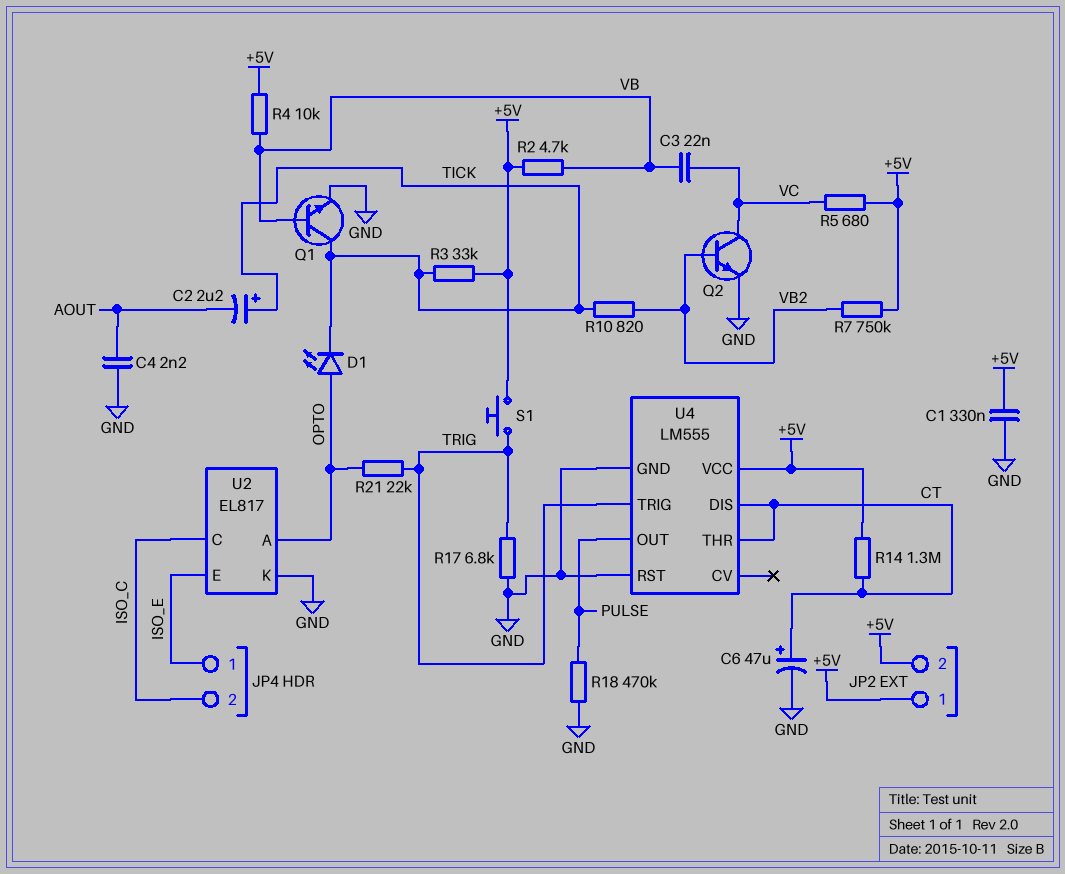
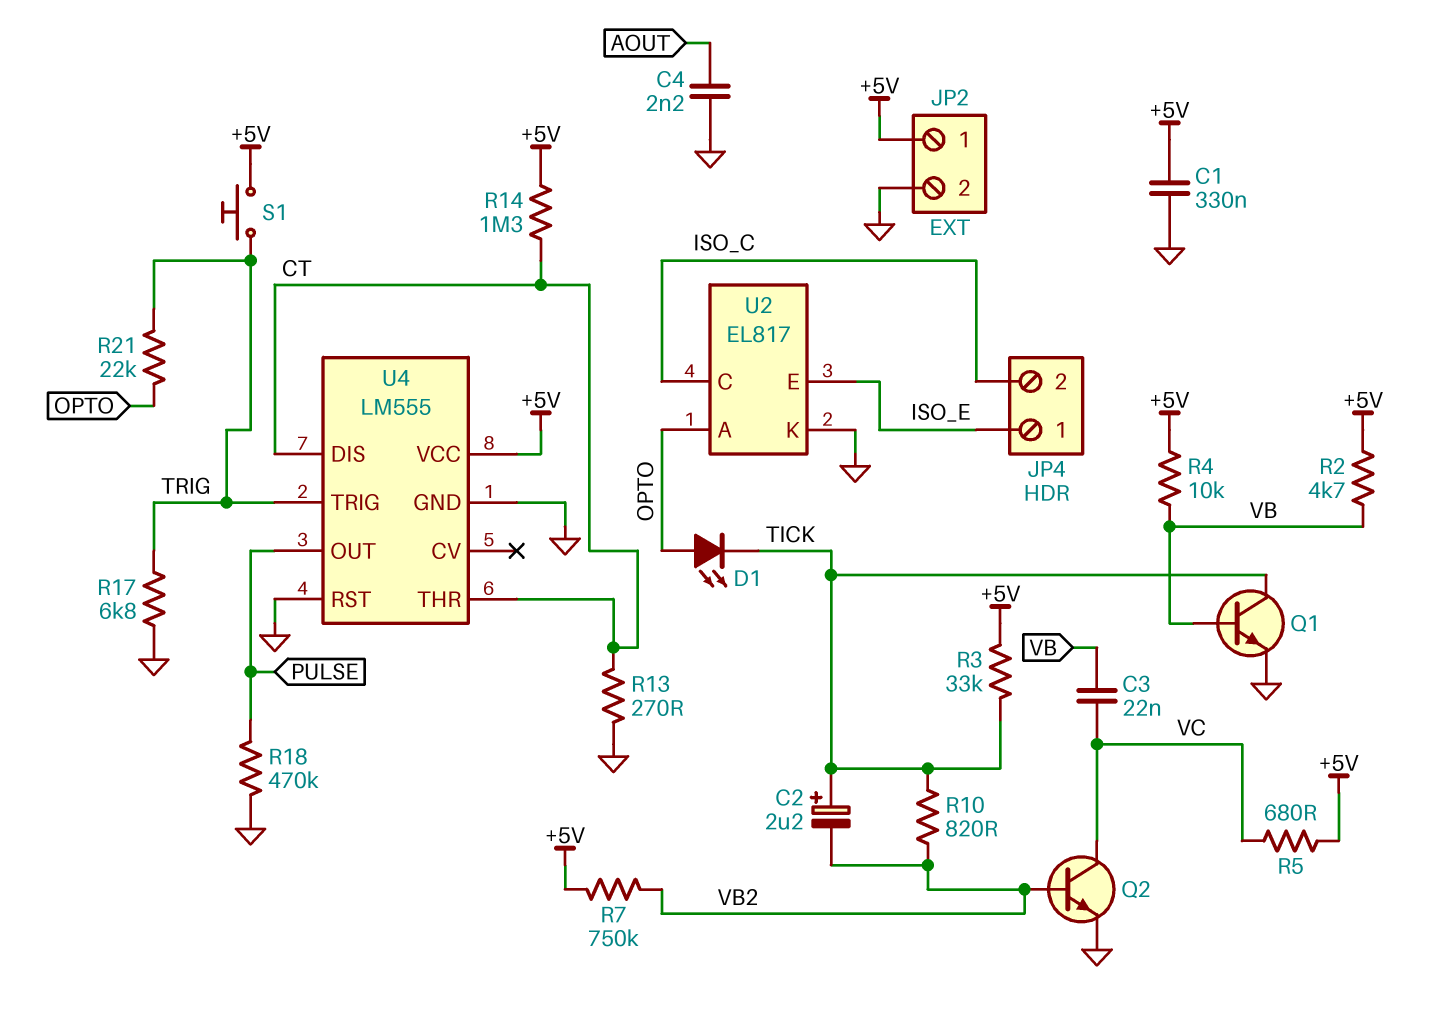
C2: 2.2uF (plus TICK, minus AOUT) -> 2.2uF (plus TICK, minus VB2)
C6: 47uF (plus CT, minus GND) -> none
JP2 pin 2: +5V -> GND
R13: none -> 270 (CT, GND)

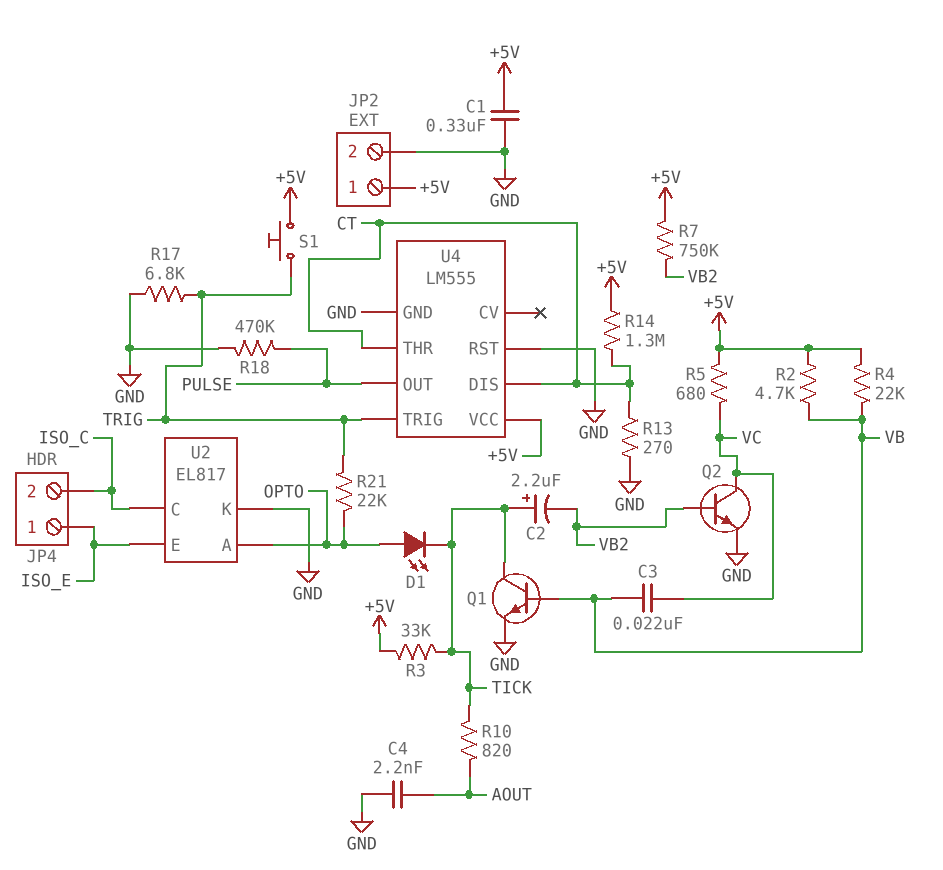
R4: 10k (+5V, VB) -> 22k (+5V, VB)
R10: 820 (TICK, VB2) -> 820 (AOUT, TICK)

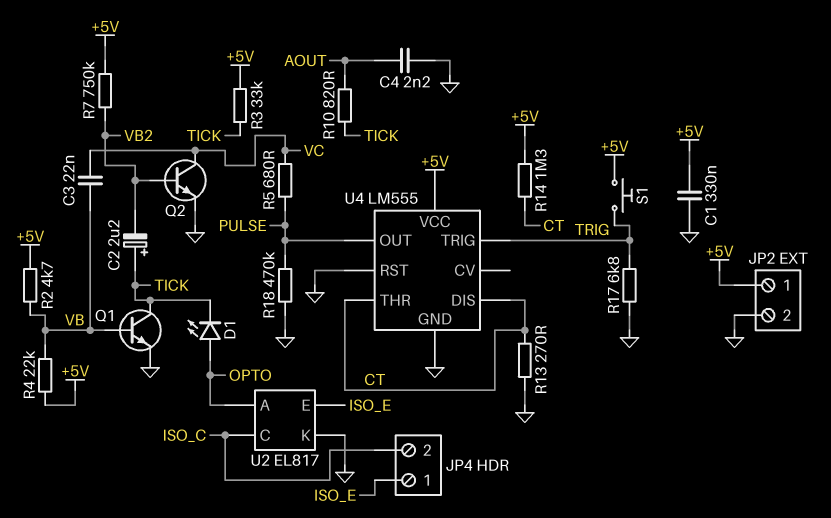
R5: 680 (+5V, VC) -> 680 (PULSE, VC)
R21: 22k (OPTO, TRIG) -> none

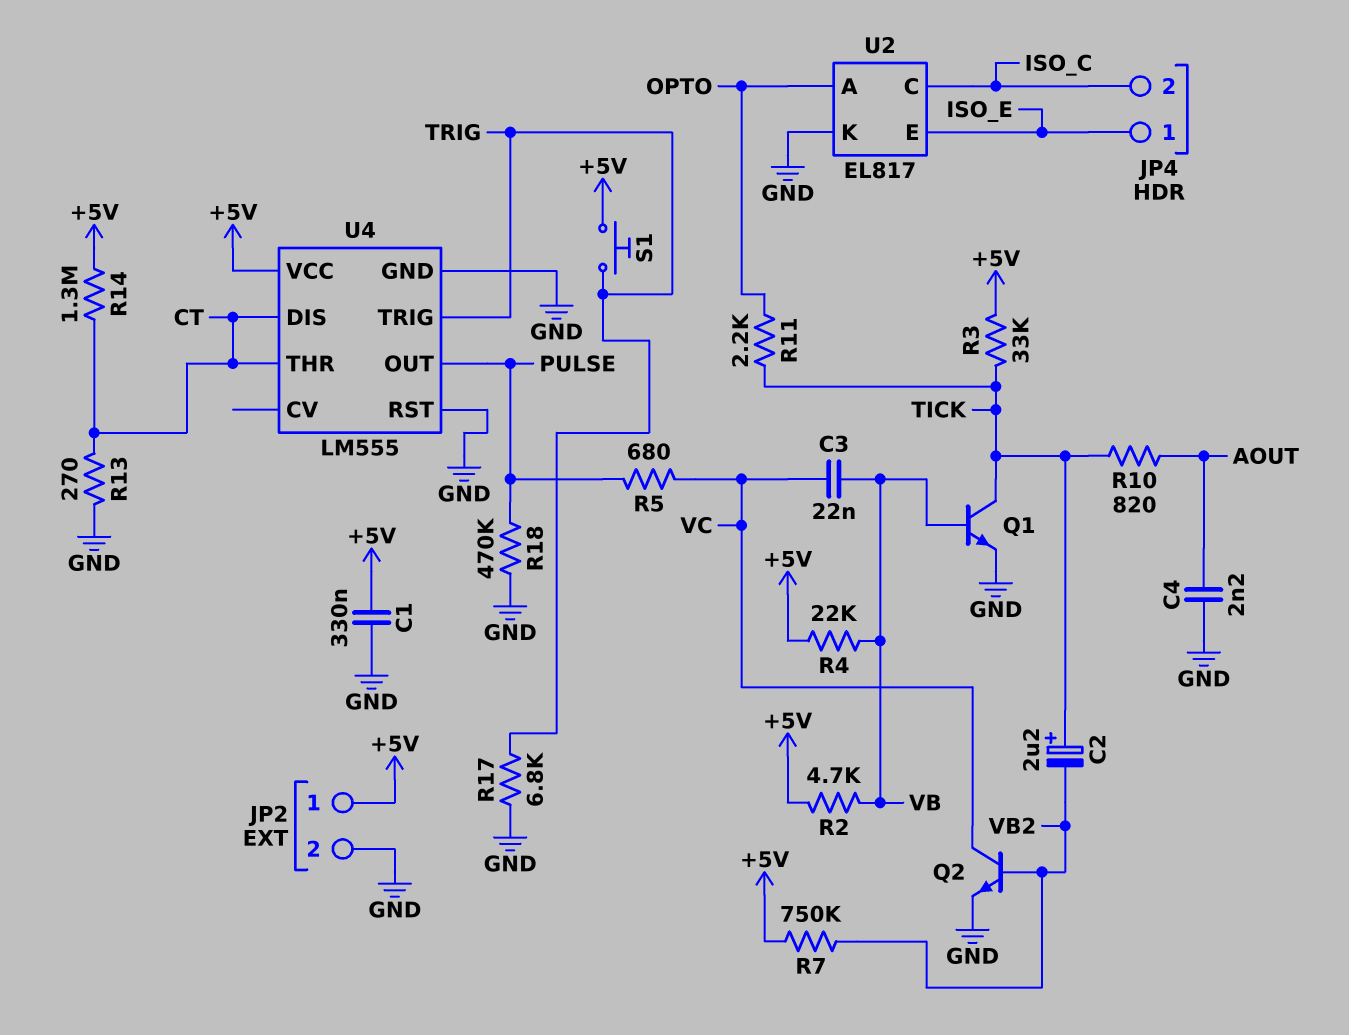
D1: LED (A OPTO, K TICK) -> none
R11: none -> 2.2k (OPTO, TICK)

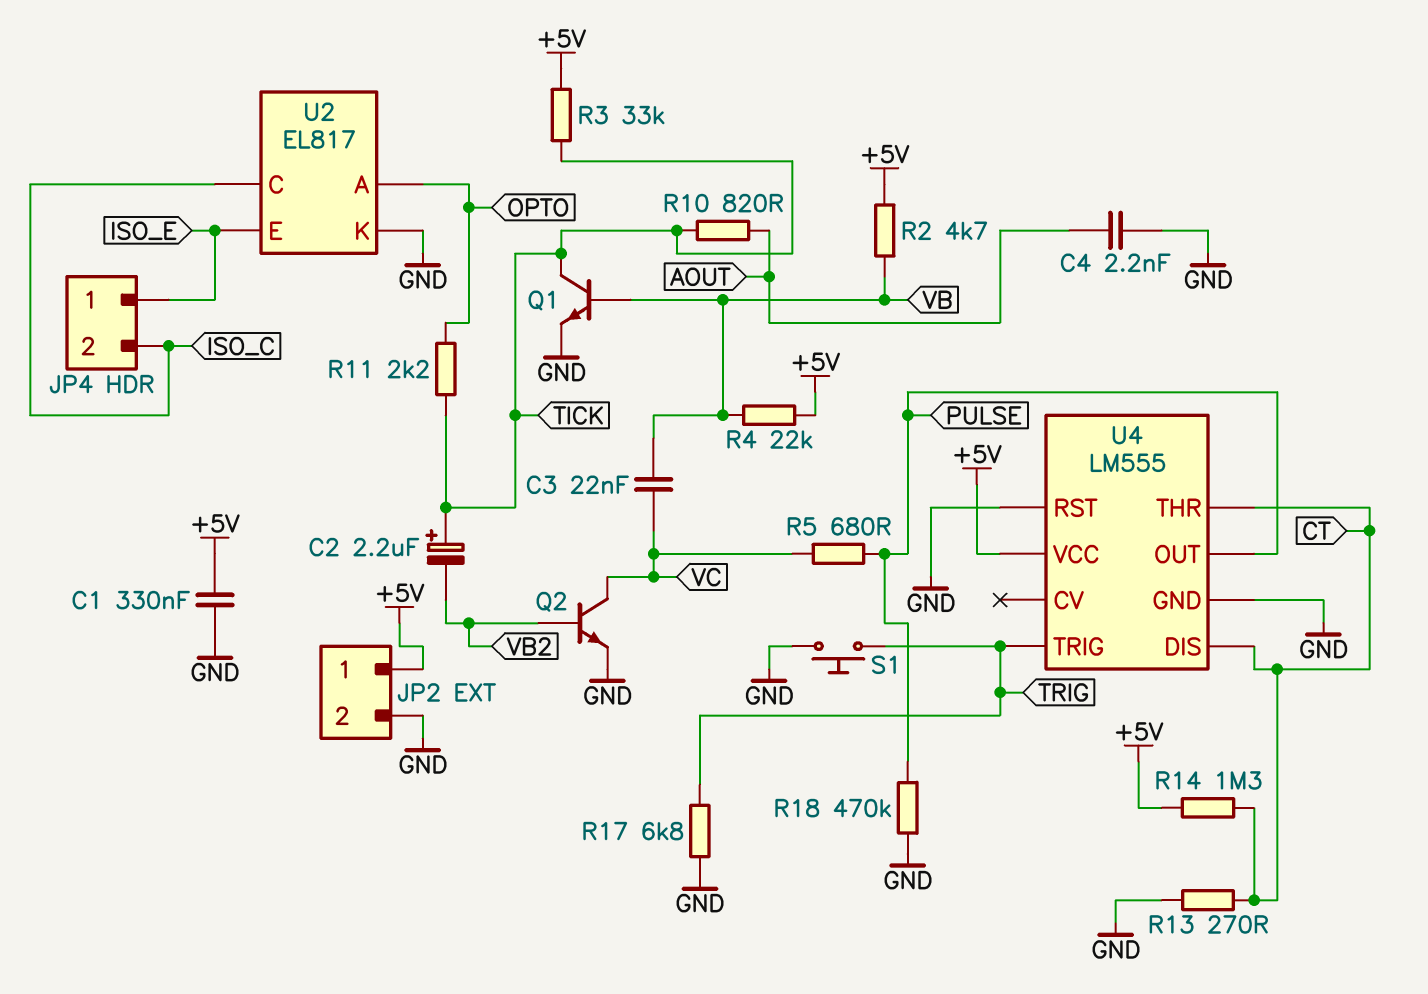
R7: 750k (+5V, VB2) -> none
S1: button (+5V, TRIG) -> button (GND, TRIG)

